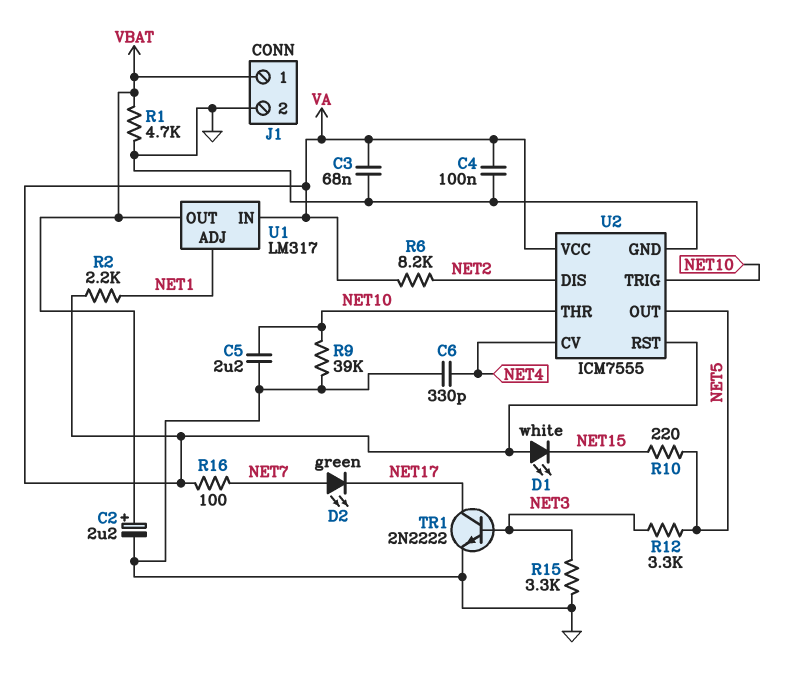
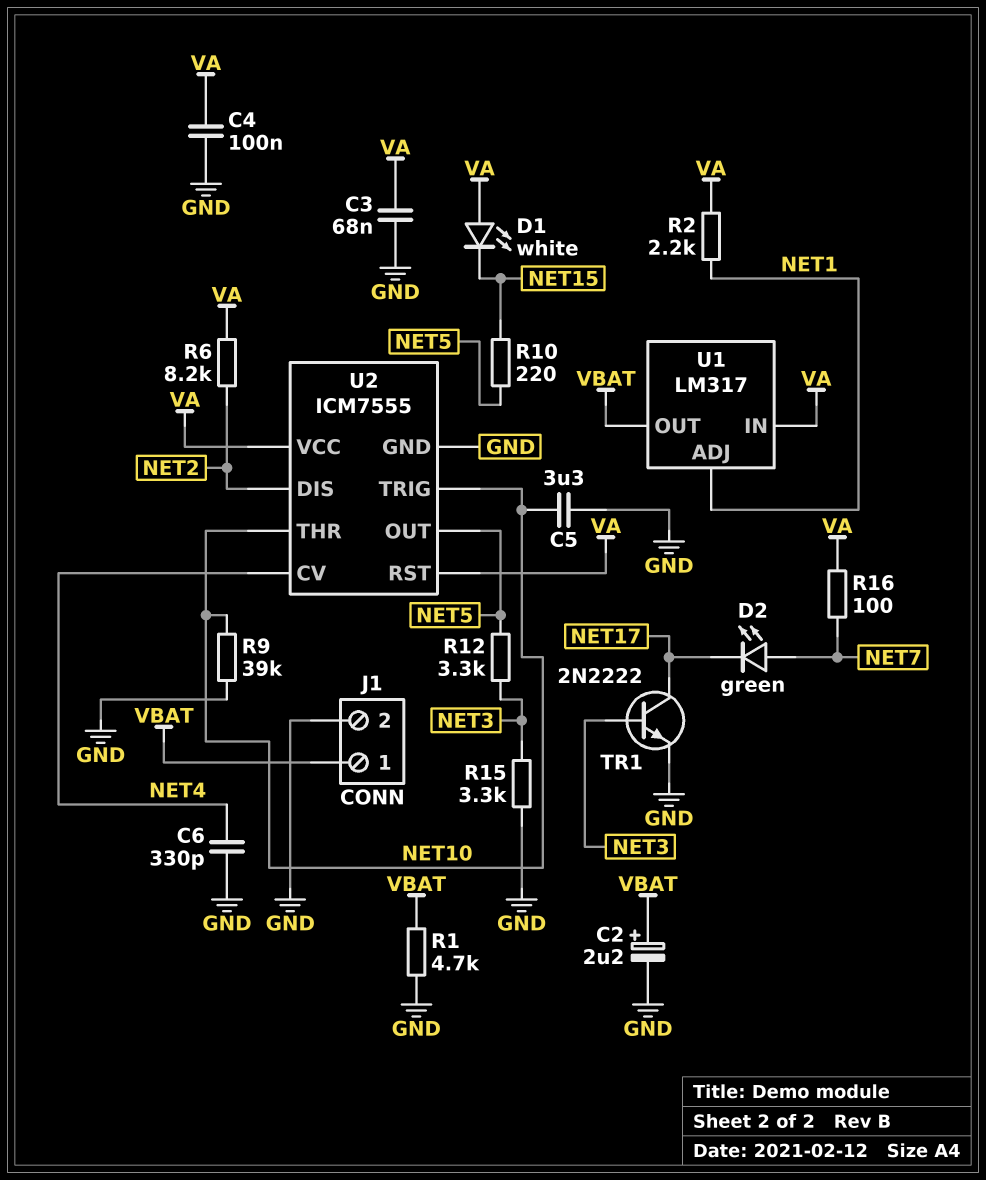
C5: 2.2uF (GND, NET10) -> 3.3uF (GND, NET10)

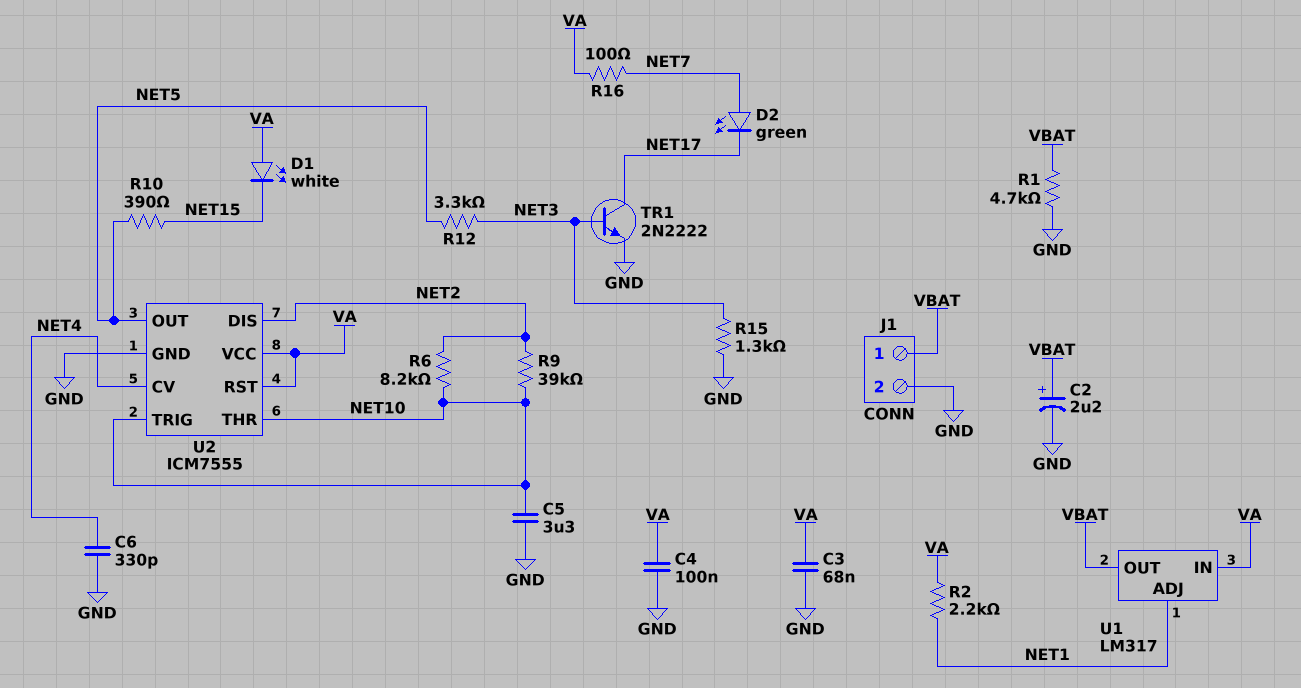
R6: 8.2k (NET2, VA) -> 8.2k (NET2, NET10)
R9: 39k (GND, NET10) -> 39k (NET2, NET10)
R10: 220 (NET5, NET15) -> 390 (NET5, NET15)
R15: 3.3k (GND, NET3) -> 1.3k (GND, NET3)

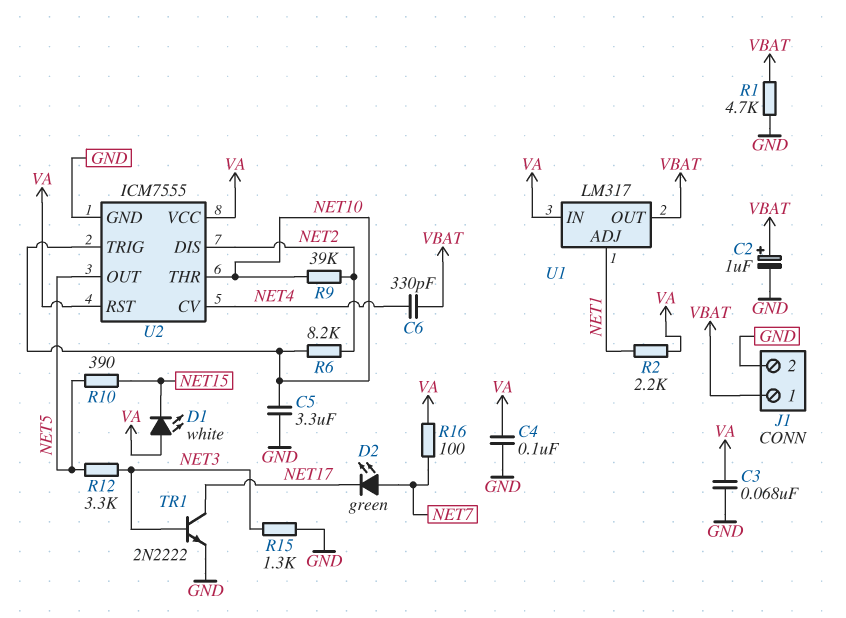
C2: 2.2uF (plus VBAT, minus GND) -> 1uF (plus VBAT, minus GND)
C6: 330pF (GND, NET4) -> 330pF (NET4, VBAT)

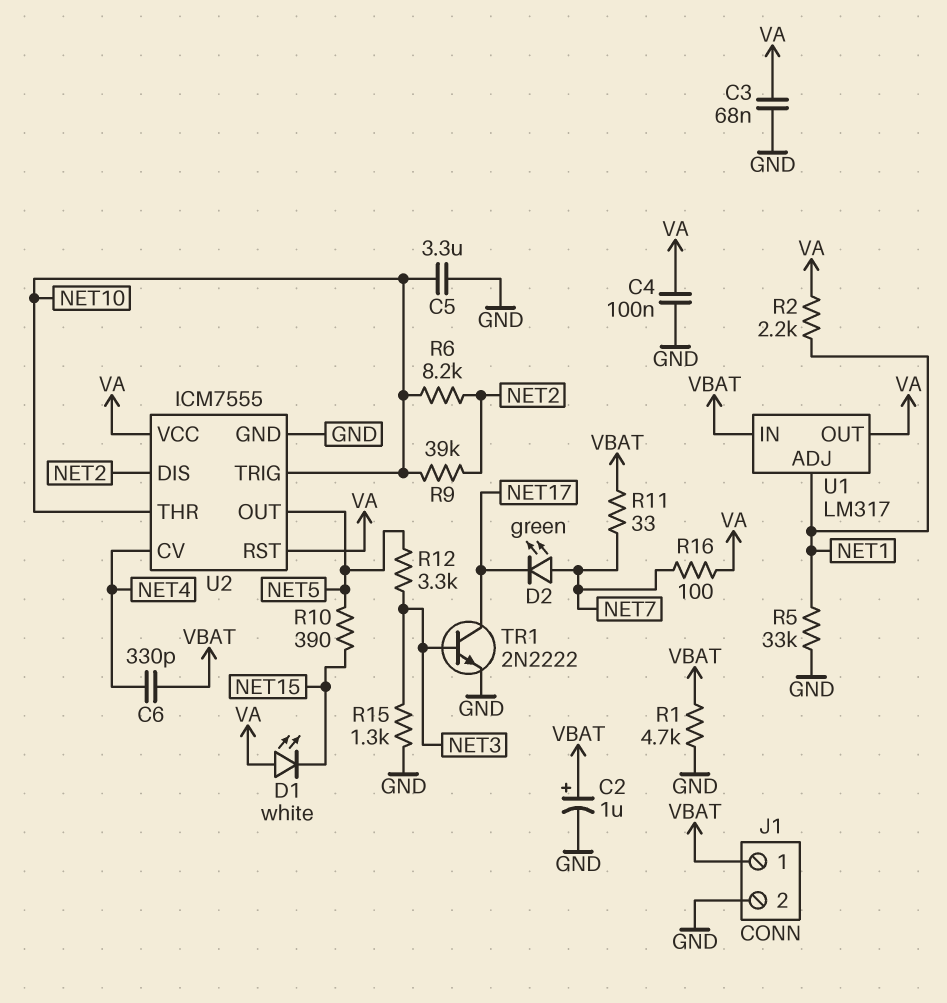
R5: none -> 33k (GND, NET1)
R11: none -> 33 (NET7, VBAT)
U1 pin IN: VA -> VBAT
U1 pin OUT: VBAT -> VA

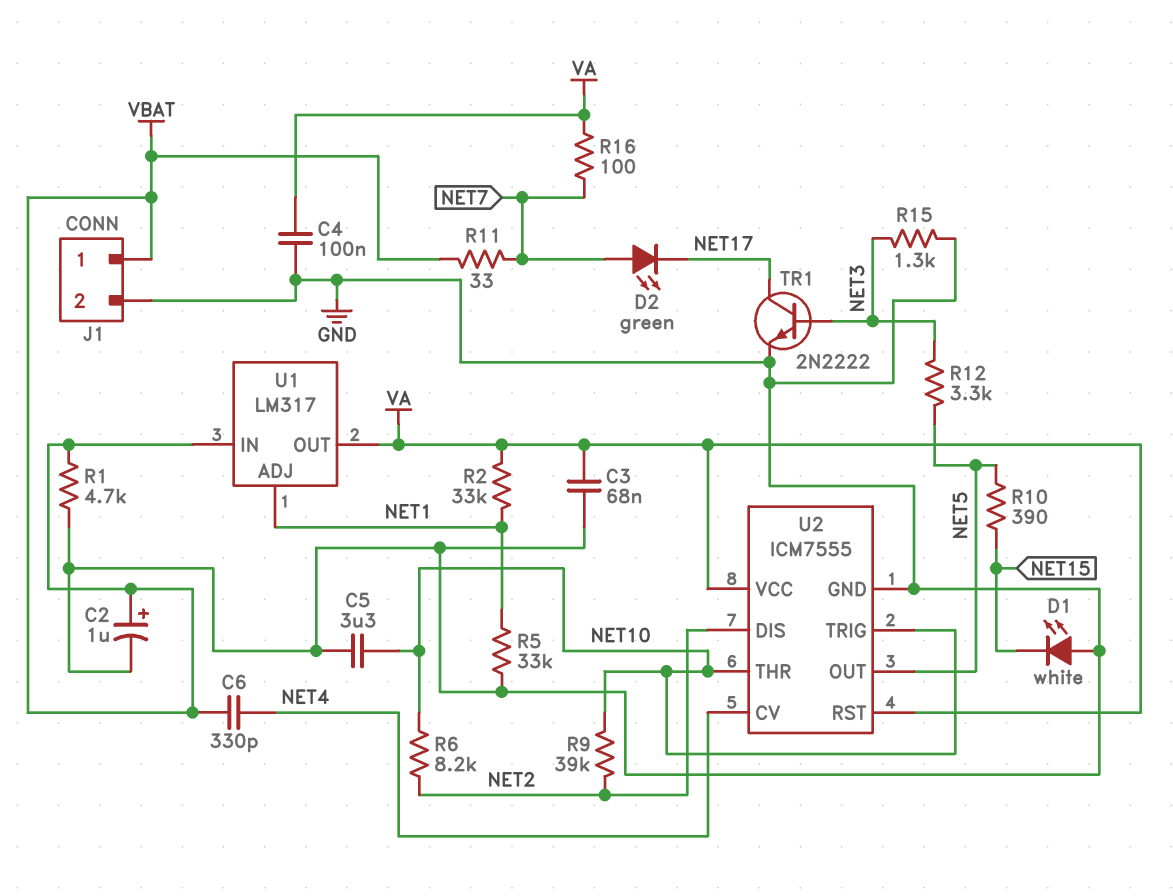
D1: LED white (A VA, K NET15) -> LED white (A GND, K NET15)
R2: 2.2k (NET1, VA) -> 33k (NET1, VA)

